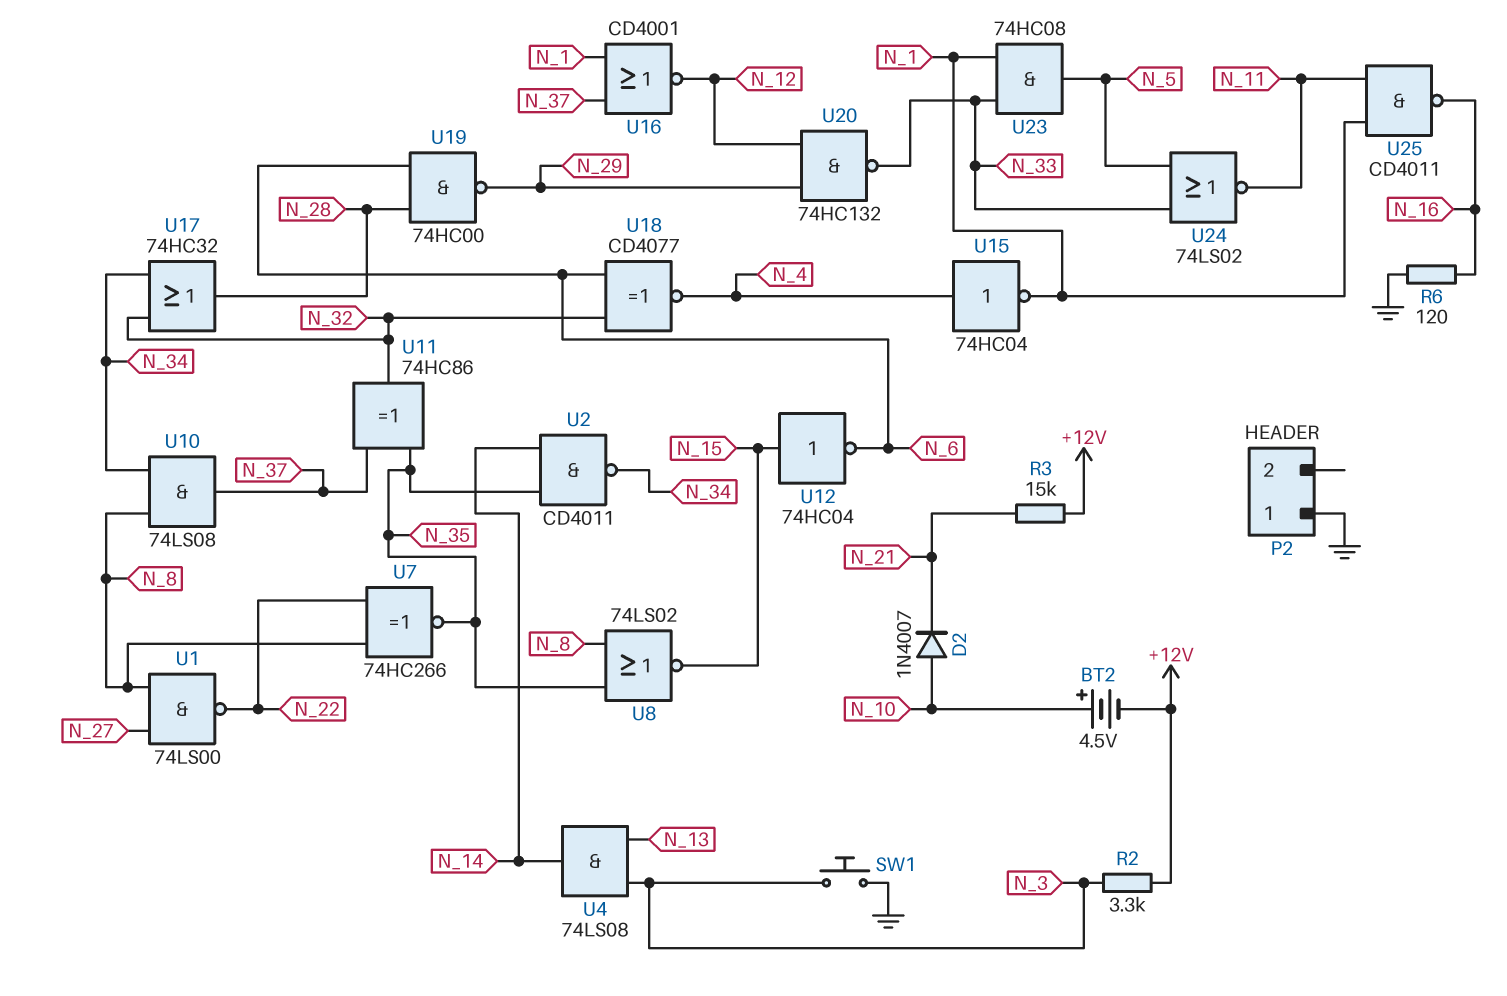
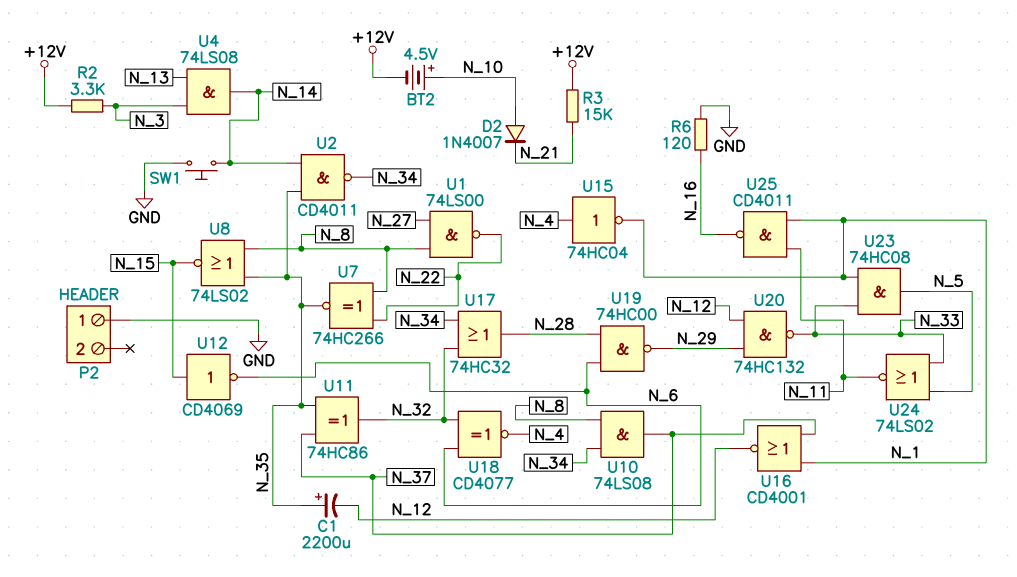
C1: none -> 2200uF (plus N_35, minus N_12)
SW1: button (GND, N_3) -> button (GND, N_14)
U12: NOT 74HC04 (in N_15, out N_6) -> NOT CD4069 (in N_15, out N_6)

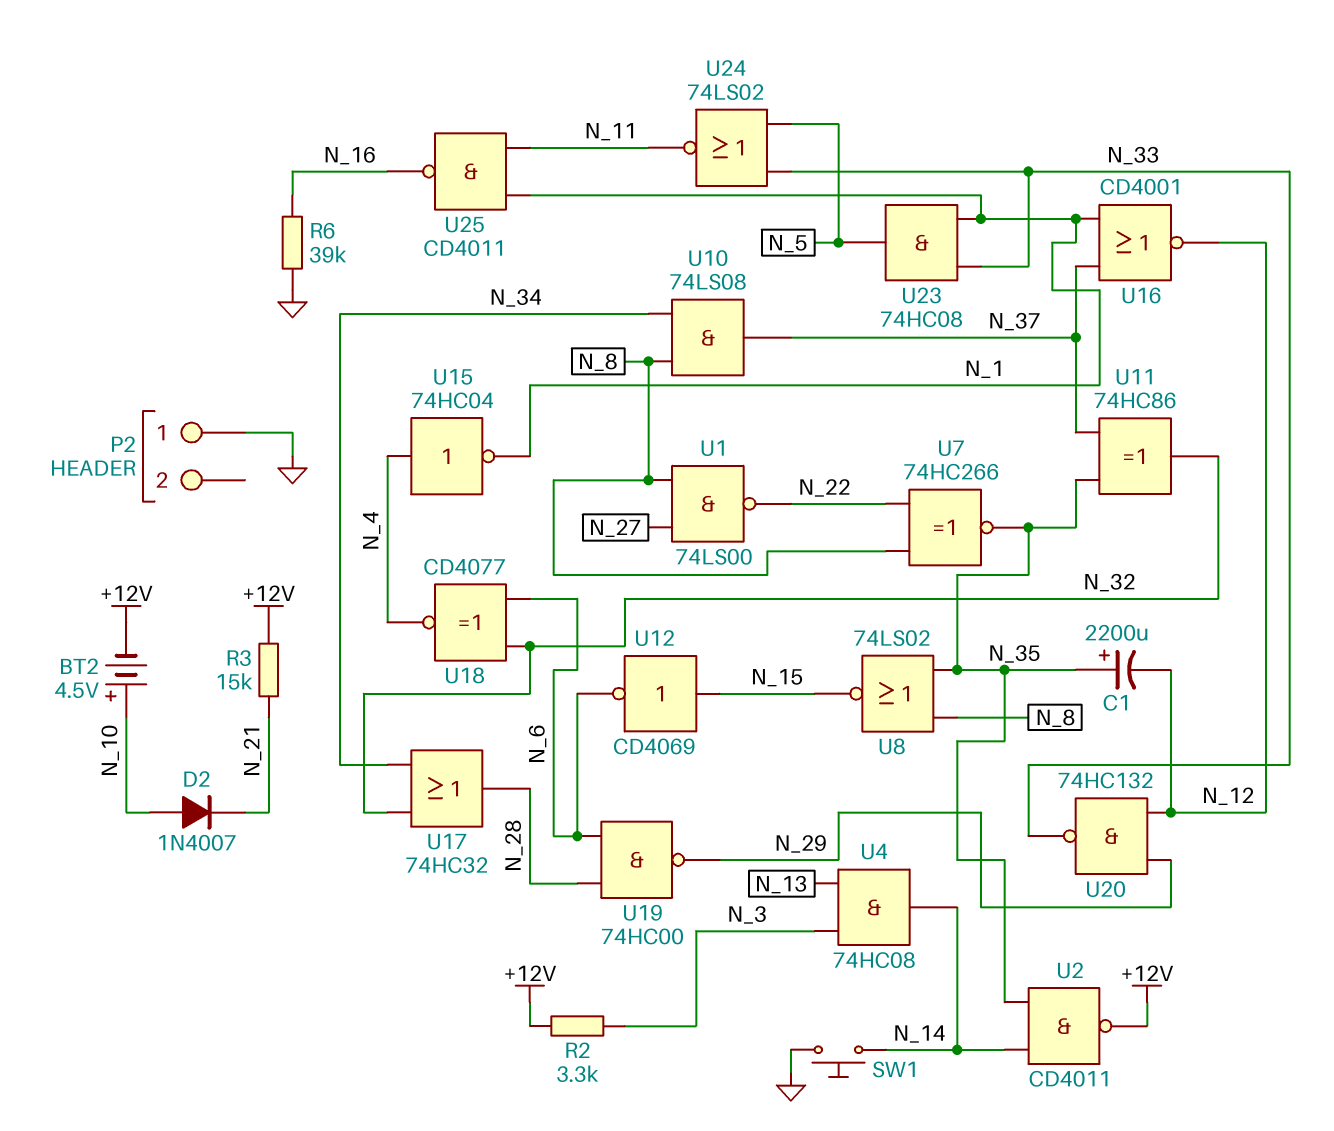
R6: 120 (GND, N_16) -> 39k (GND, N_16)
U2: NAND CD4011 (in N_14, in N_35, out N_34) -> NAND CD4011 (in N_14, in N_35, out +12V)
U4: AND 74LS08 (in N_3, in N_13, out N_14) -> AND 74HC08 (in N_3, in N_13, out N_14)

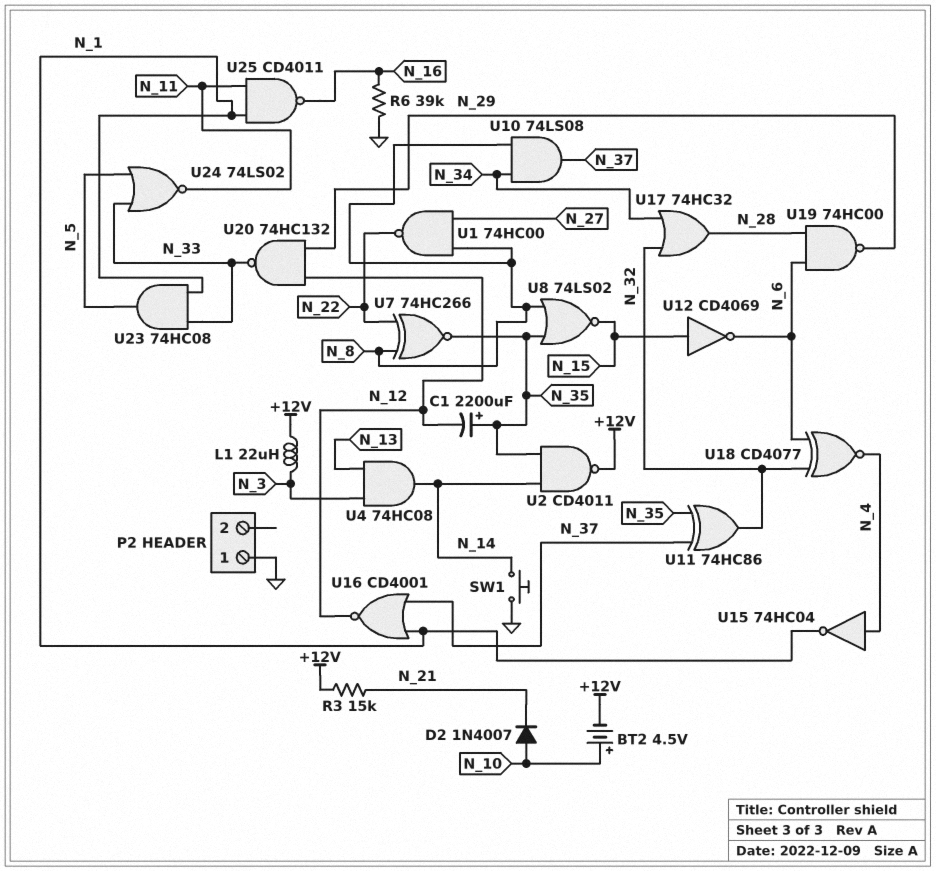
L1: none -> 22uH (+12V, N_3)
R2: 3.3k (+12V, N_3) -> none
U1: NAND 74LS00 (in N_8, in N_27, out N_22) -> NAND 74HC00 (in N_8, in N_27, out N_22)

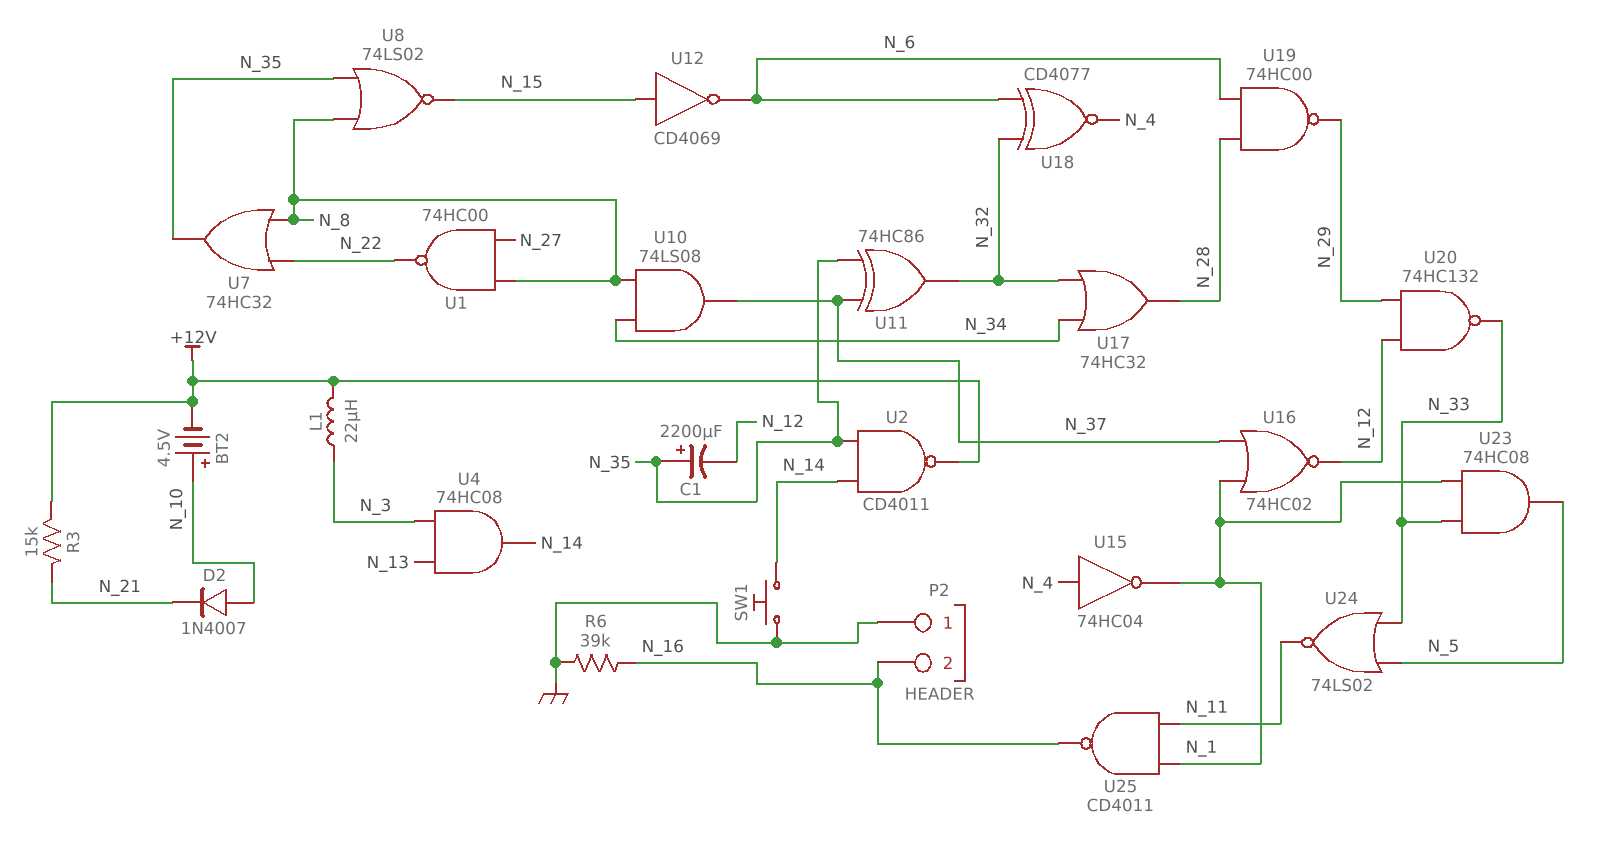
P2 pin 2: none -> N_16
U7: XNOR 74HC266 (in N_8, in N_22, out N_35) -> OR 74HC32 (in N_8, in N_22, out N_35)
U16: NOR CD4001 (in N_1, in N_37, out N_12) -> NOR 74HC02 (in N_1, in N_37, out N_12)

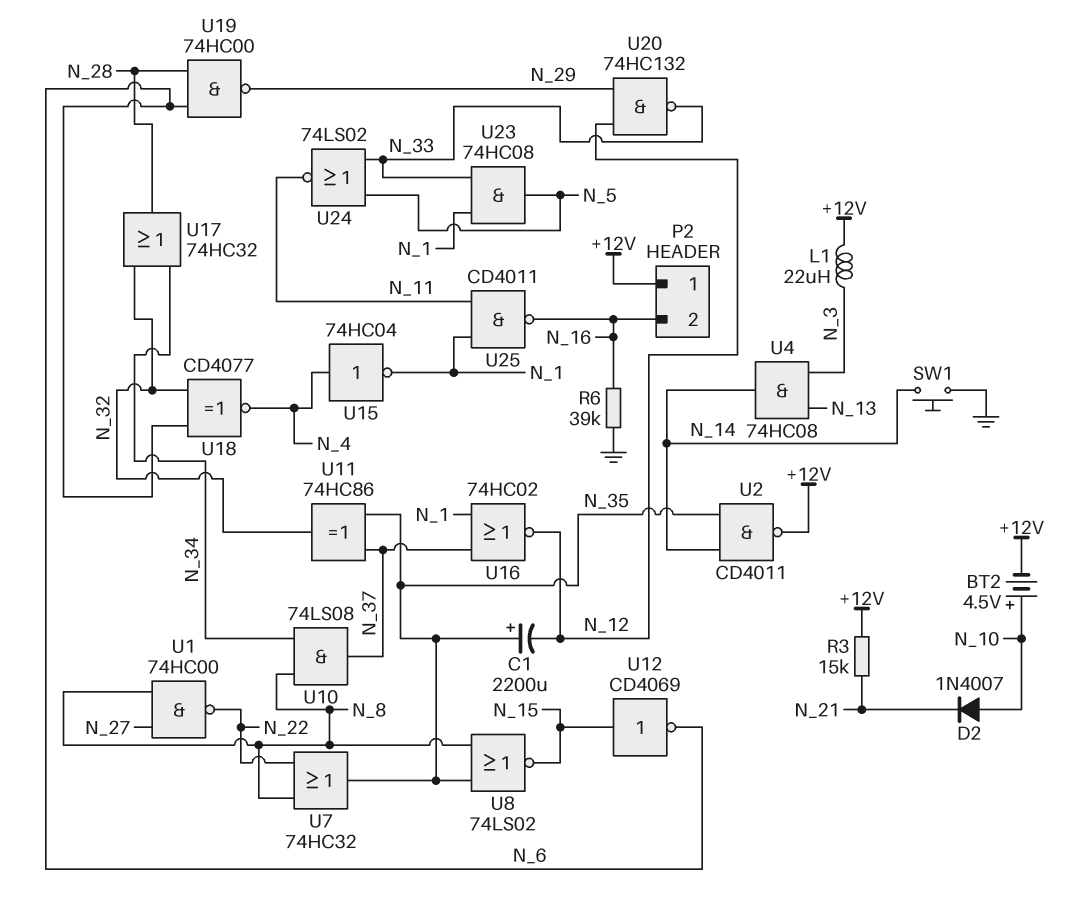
P2 pin 1: GND -> +12V

